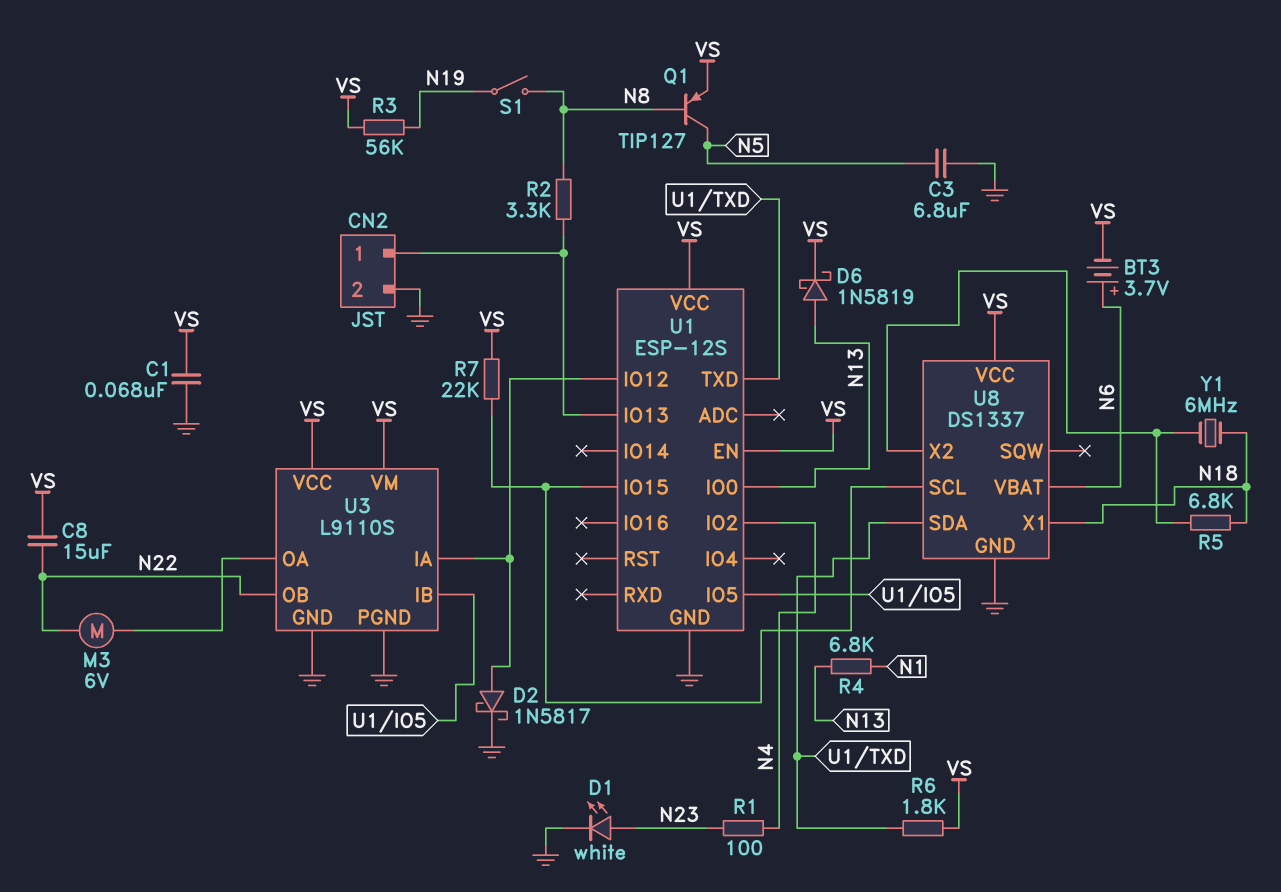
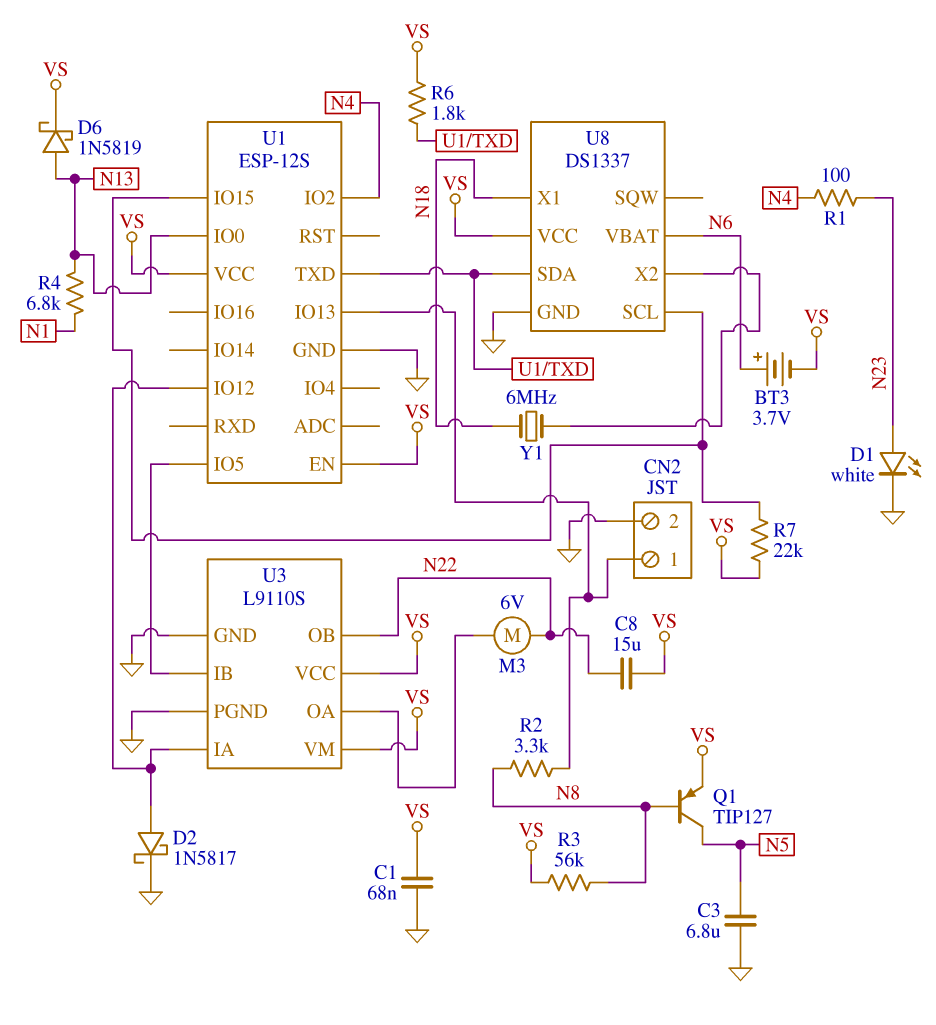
R3: 56k (N19, VS) -> 56k (N8, VS)
R5: 6.8k (N18, U8/X2) -> none
S1: switch (N8, N19) -> none

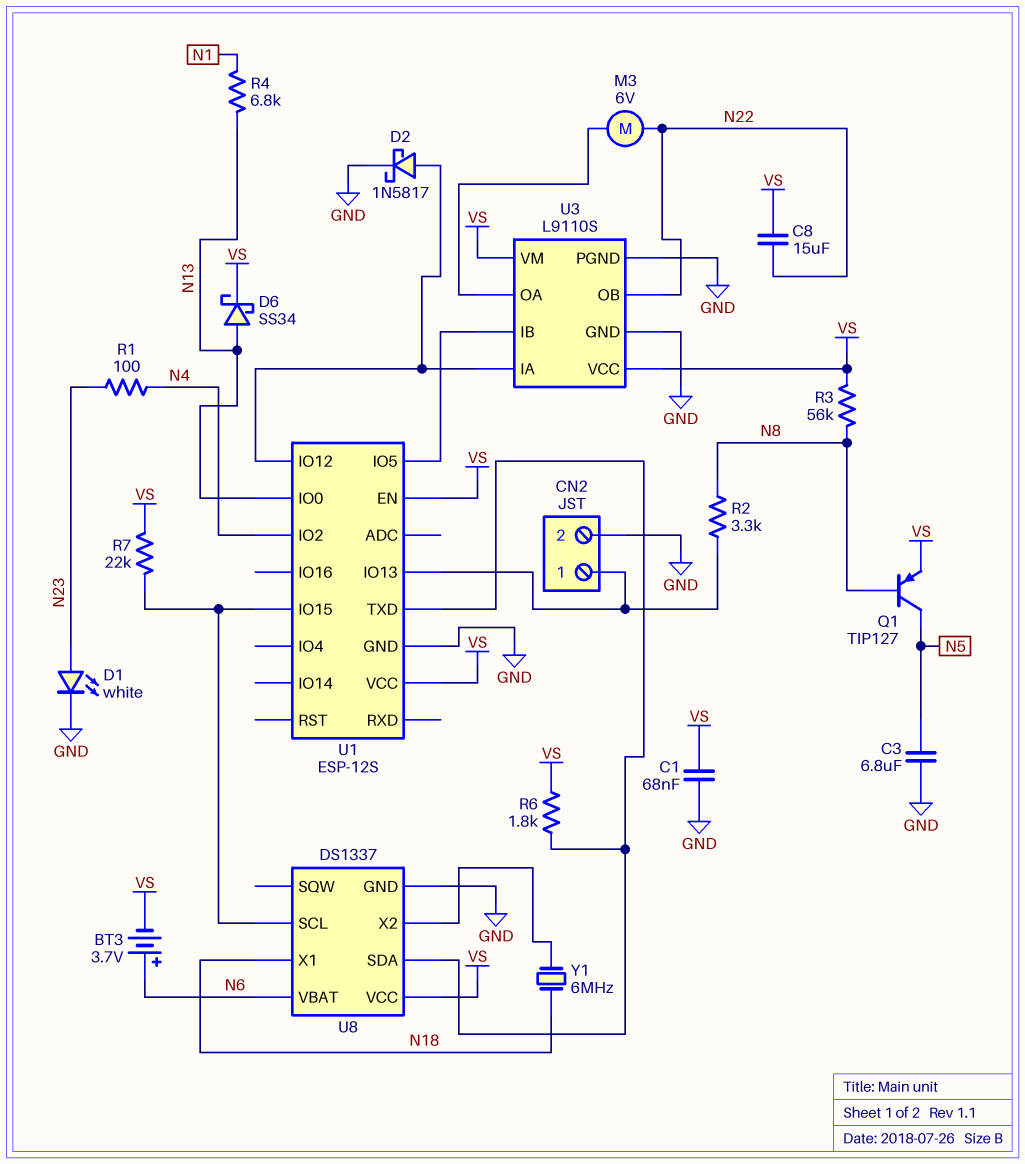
D6: schottky 1N5819 (A N13, K VS) -> schottky SS34 (A N13, K VS)

